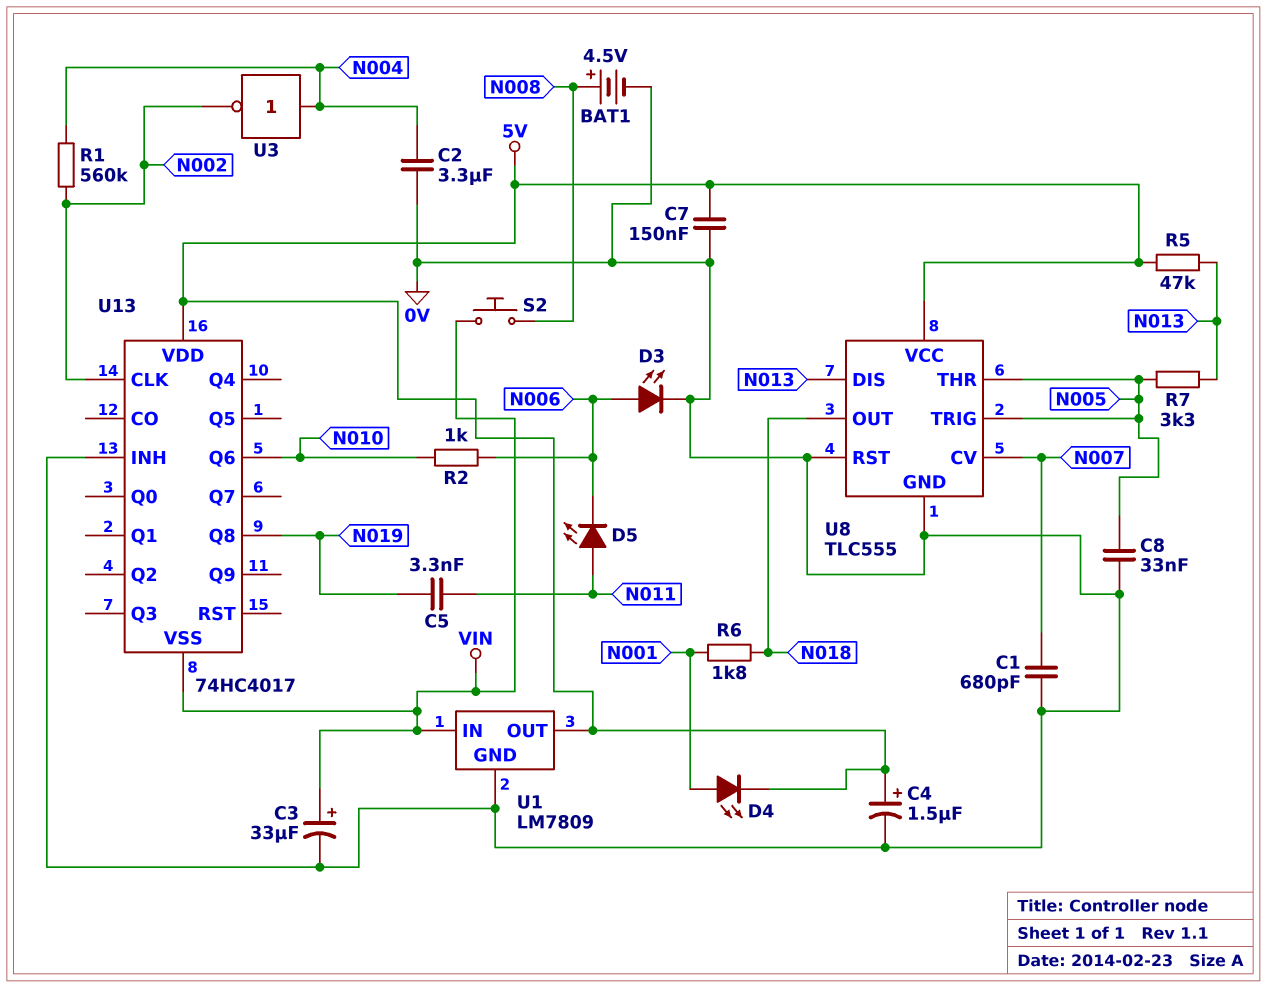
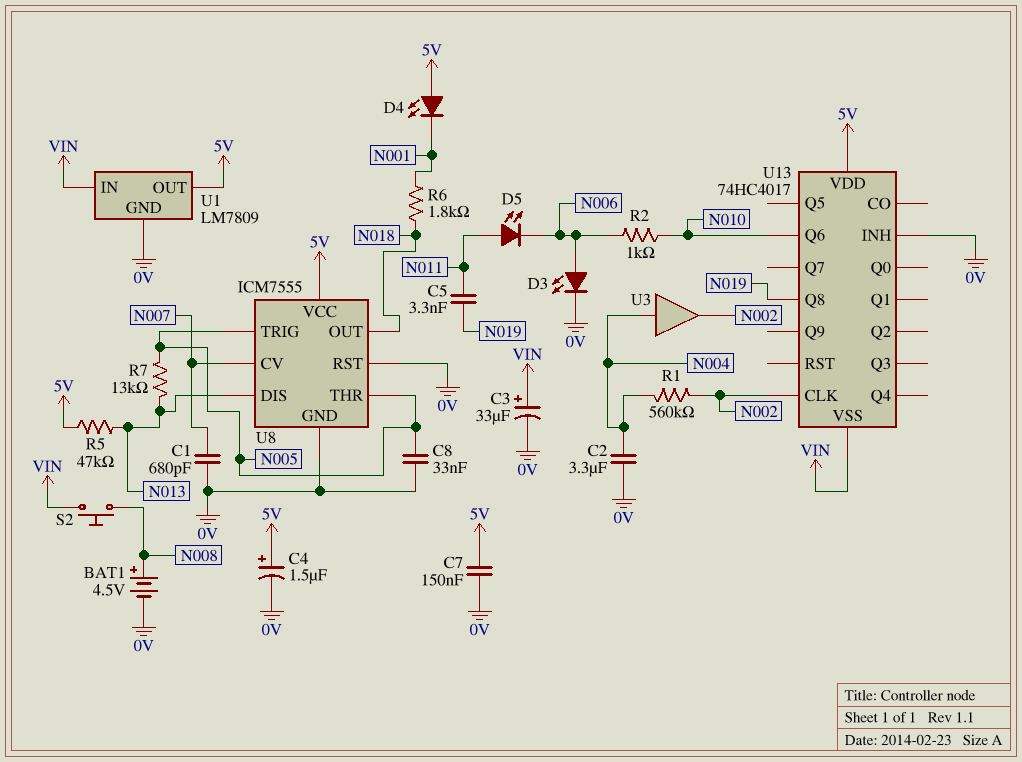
D4: LED (A N001, K 5V) -> LED (A 5V, K N001)
R7: 3.3k (N005, N013) -> 13k (N005, N013)
U3: NOT (in N004, out N002) -> buffer (in N004, out N002)
U8: TLC555 -> ICM7555

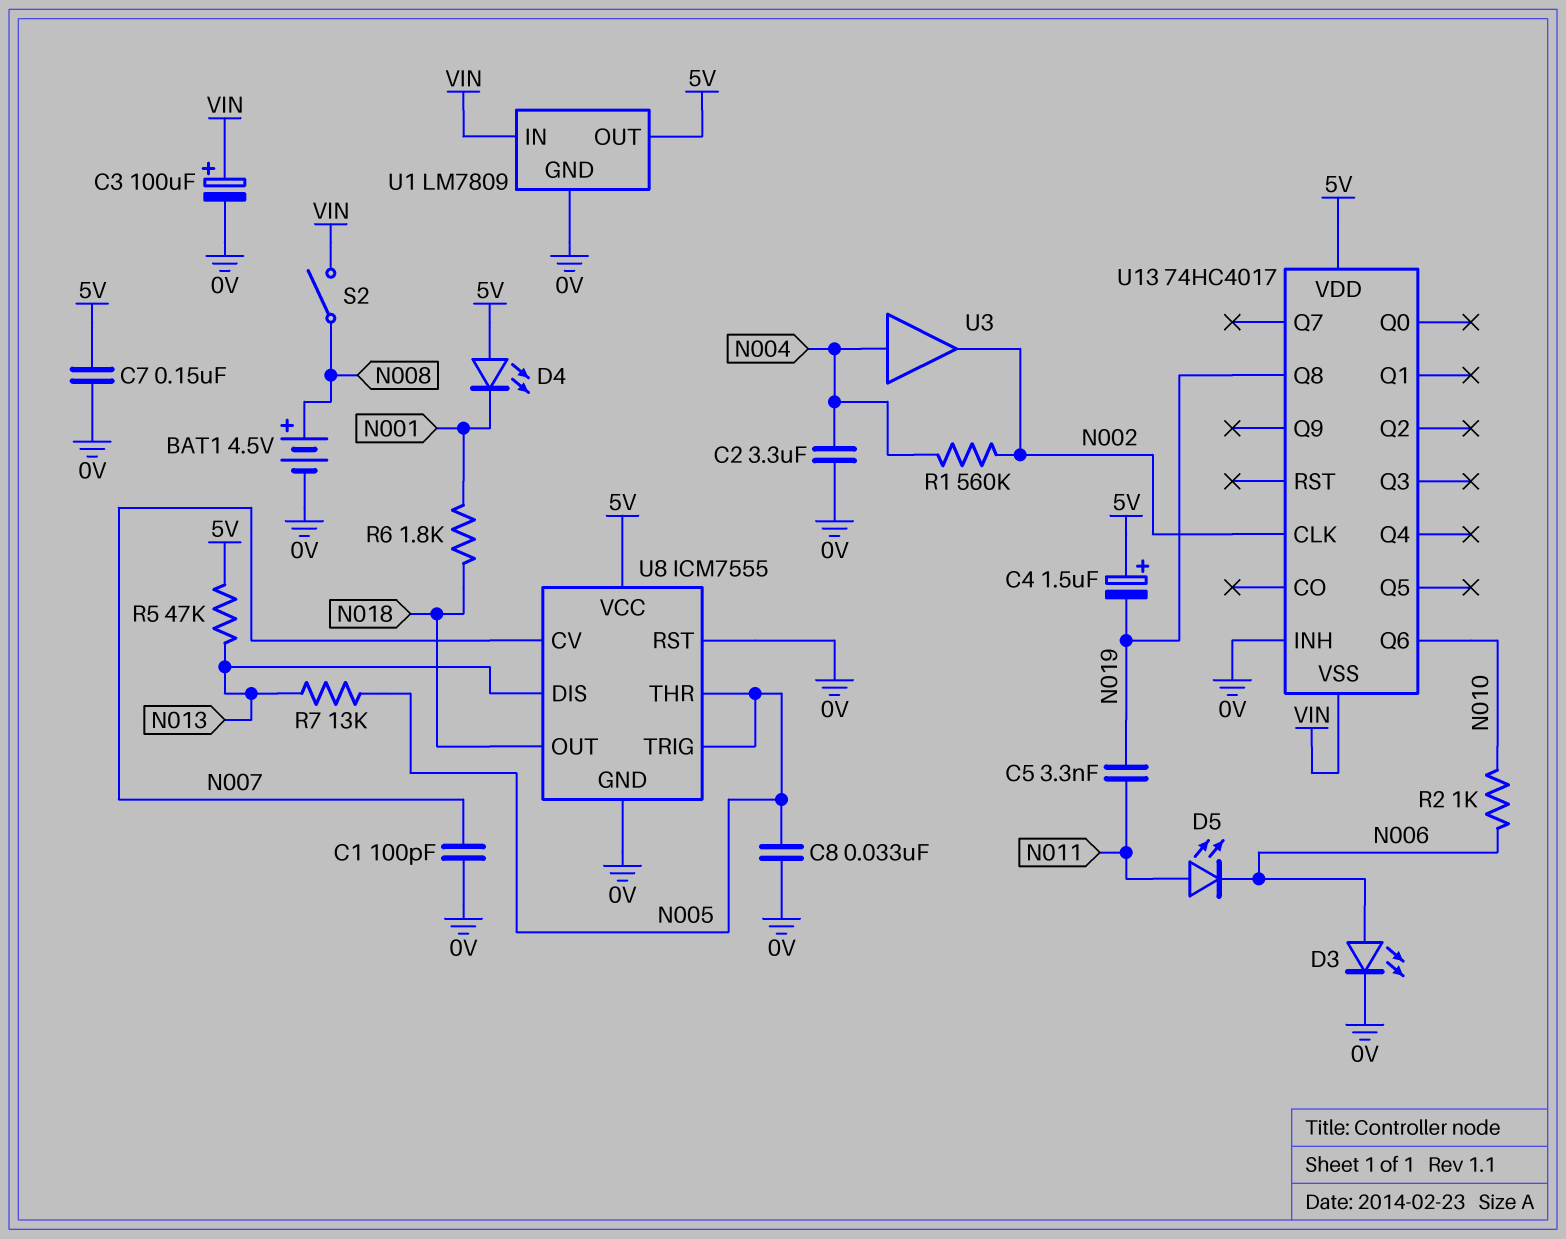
C1: 680pF (0V, N007) -> 100pF (0V, N007)
C3: 33uF (plus VIN, minus 0V) -> 100uF (plus VIN, minus 0V)
C4: 1.5uF (plus 5V, minus 0V) -> 1.5uF (plus 5V, minus N019)
S2: button (N008, VIN) -> switch (N008, VIN)

